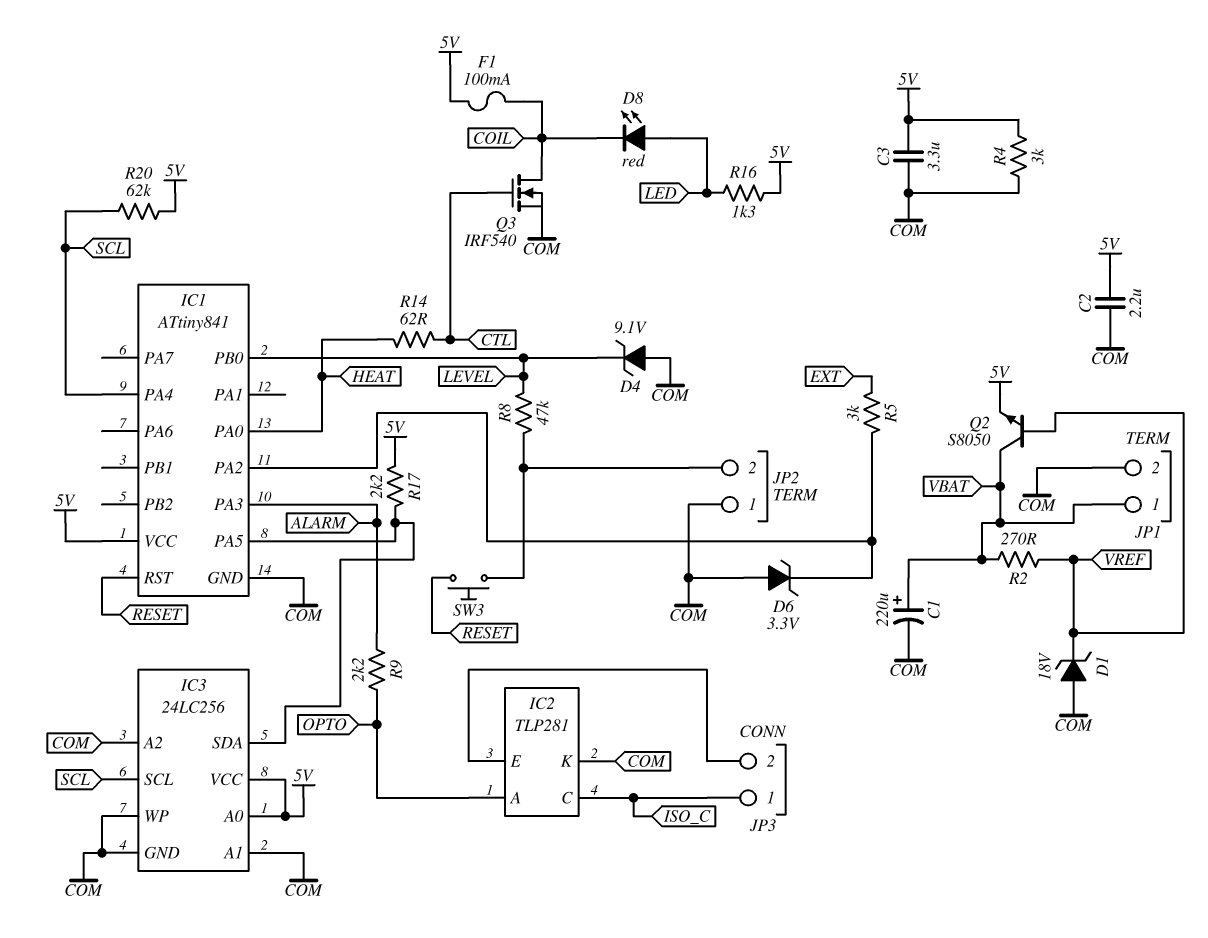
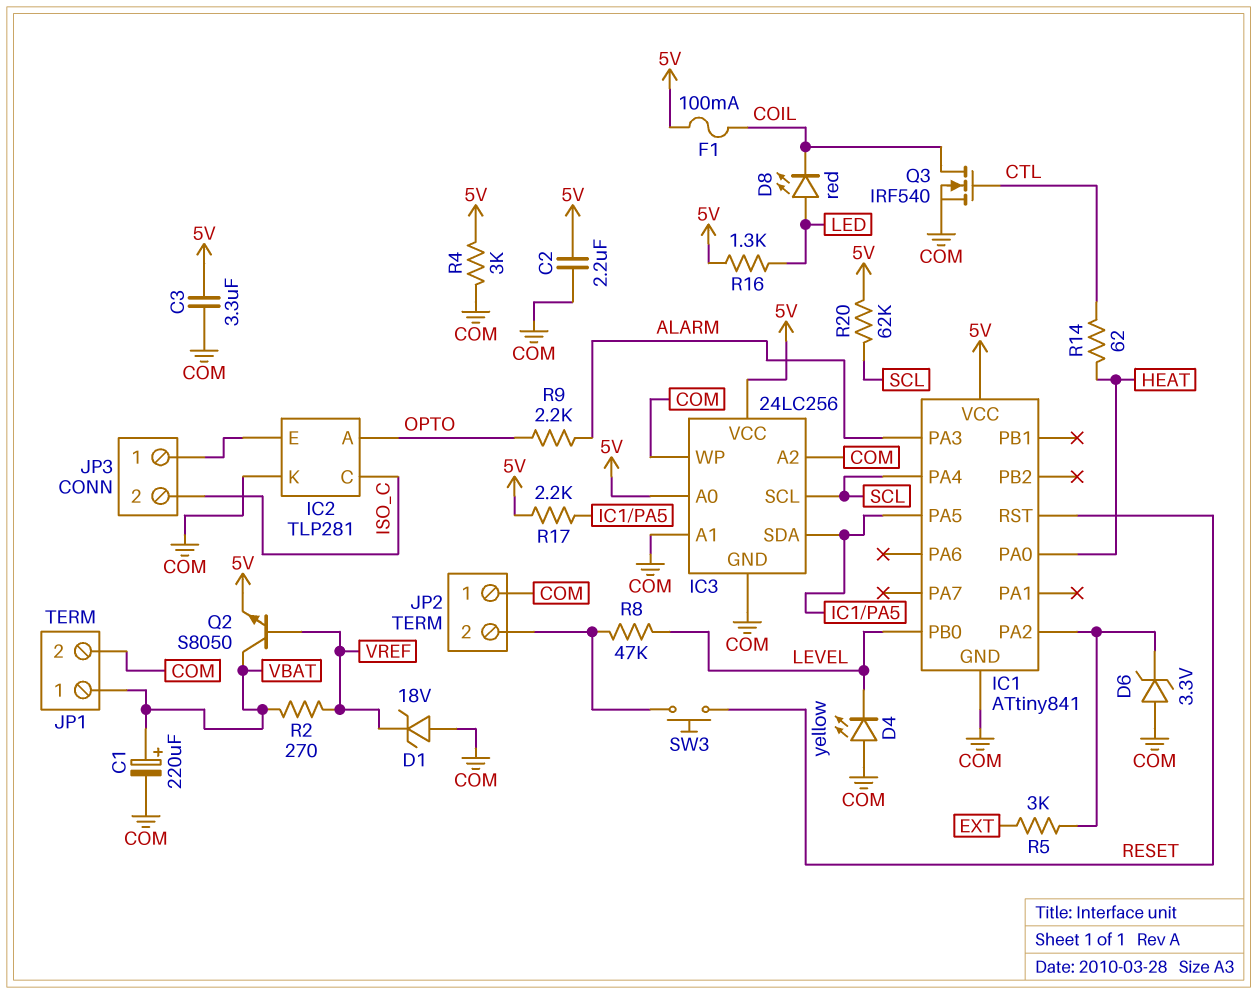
D4: zener 9.1V (A COM, K LEVEL) -> LED yellow (A COM, K LEVEL)
JP3 pin 1: ISO_C -> IC2/E
JP3 pin 2: IC2/E -> ISO_C

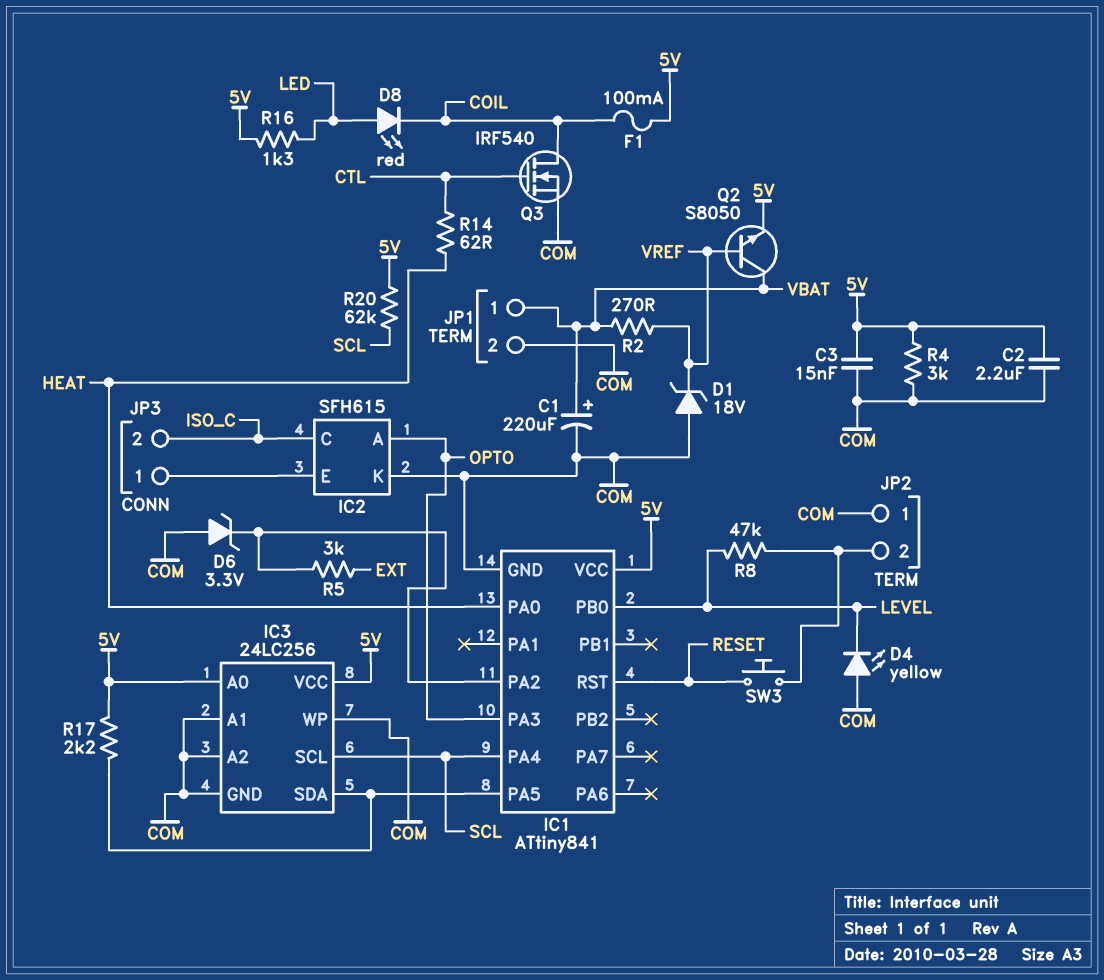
C3: 3.3uF (5V, COM) -> 15nF (5V, COM)
IC1 pin PA3: ALARM -> OPTO
IC2: TLP281 -> SFH615
R9: 2.2k (ALARM, OPTO) -> none

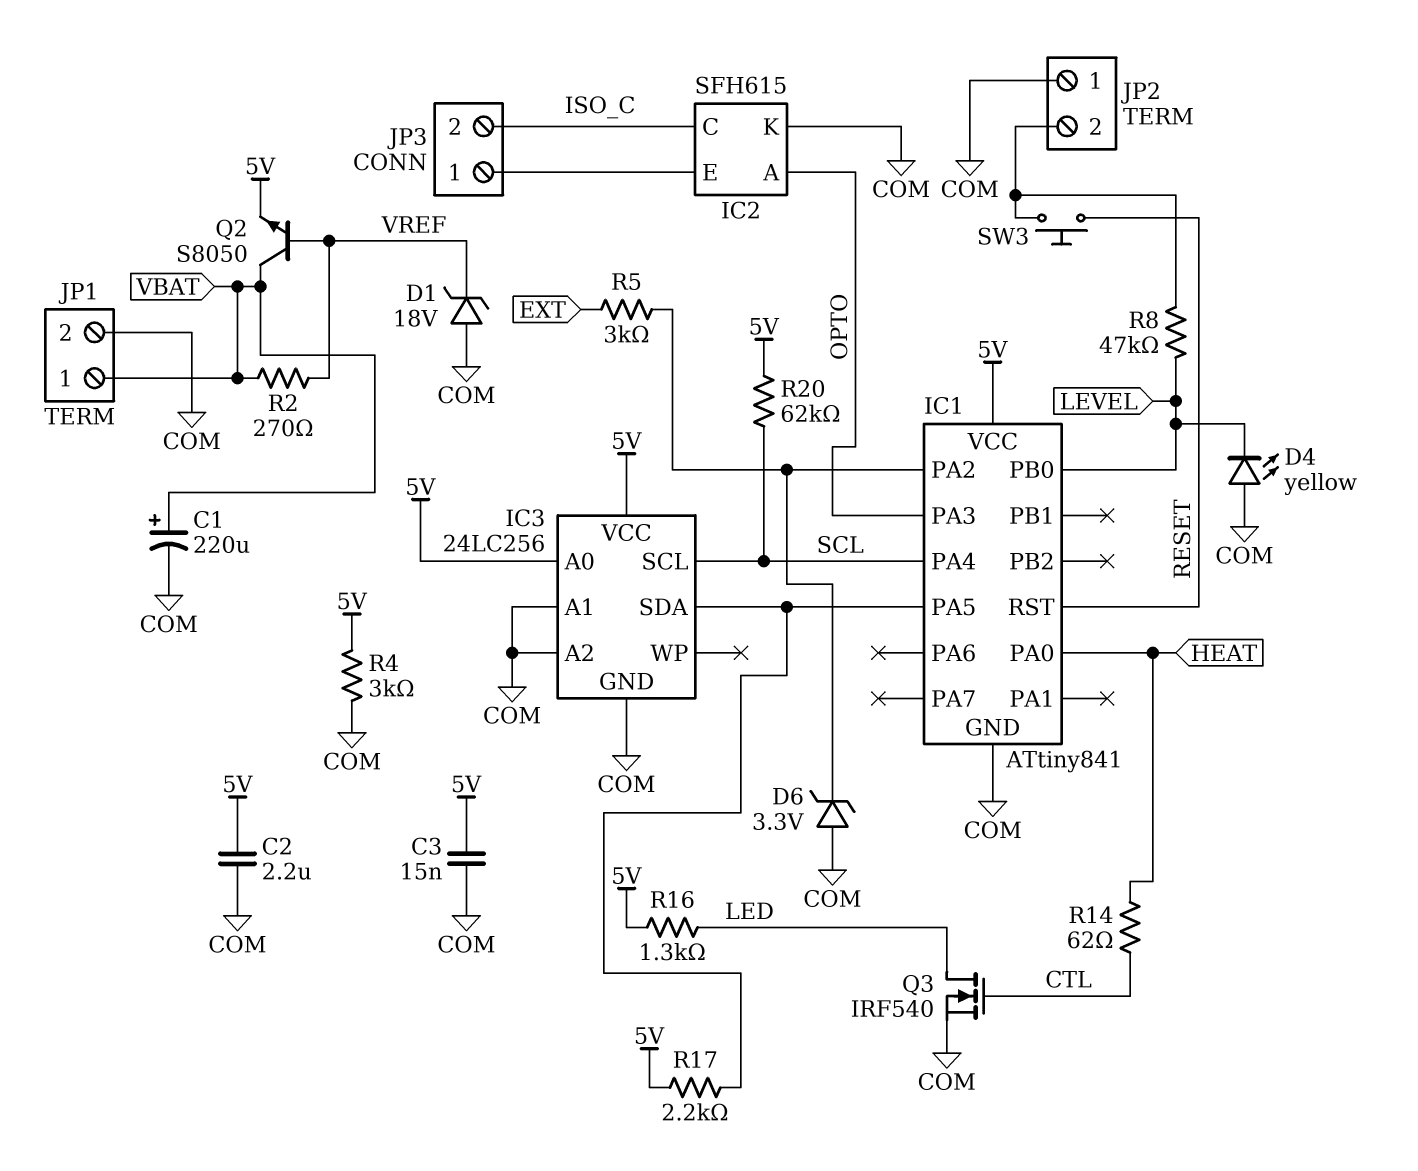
D8: LED red (A LED, K COIL) -> none
F1: 100mA (5V, COIL) -> none
IC3 pin WP: COM -> none
Q3: NMOS IRF540 (G CTL, D COIL, S COM) -> NMOS IRF540 (G CTL, D LED, S COM)

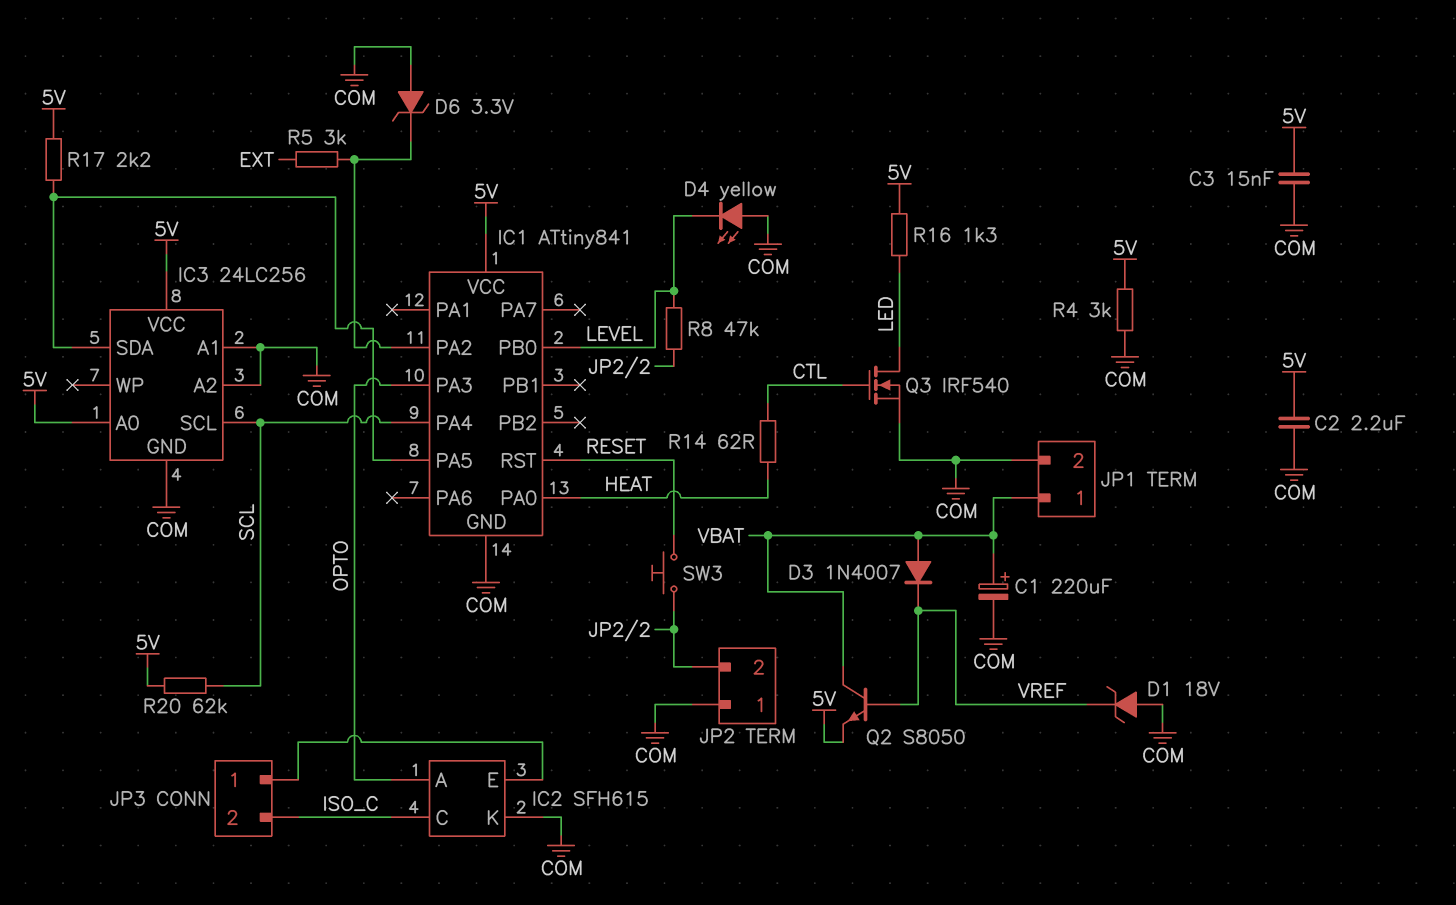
D3: none -> diode 1N4007 (A VBAT, K VREF)
R2: 270 (VBAT, VREF) -> none

